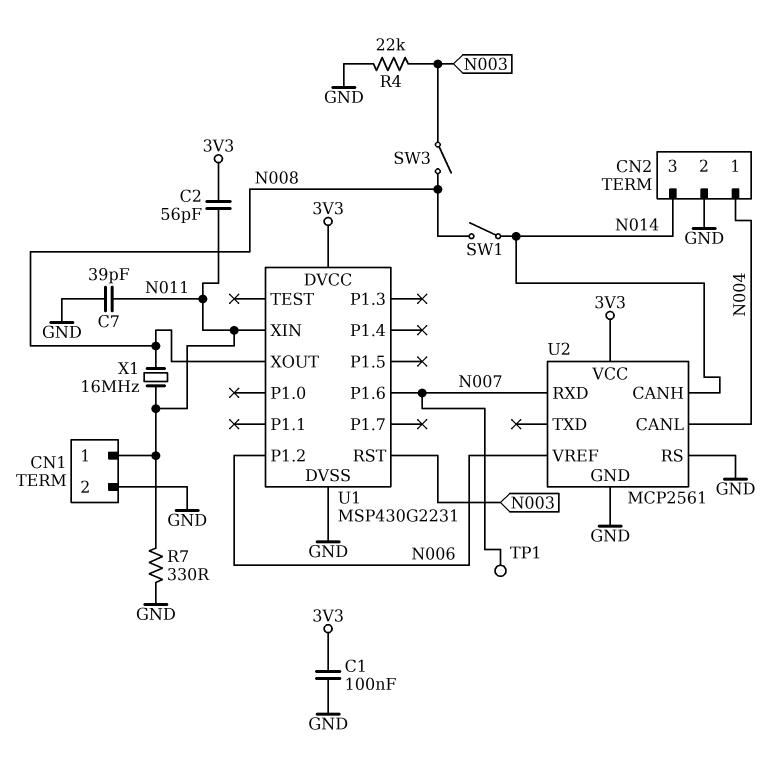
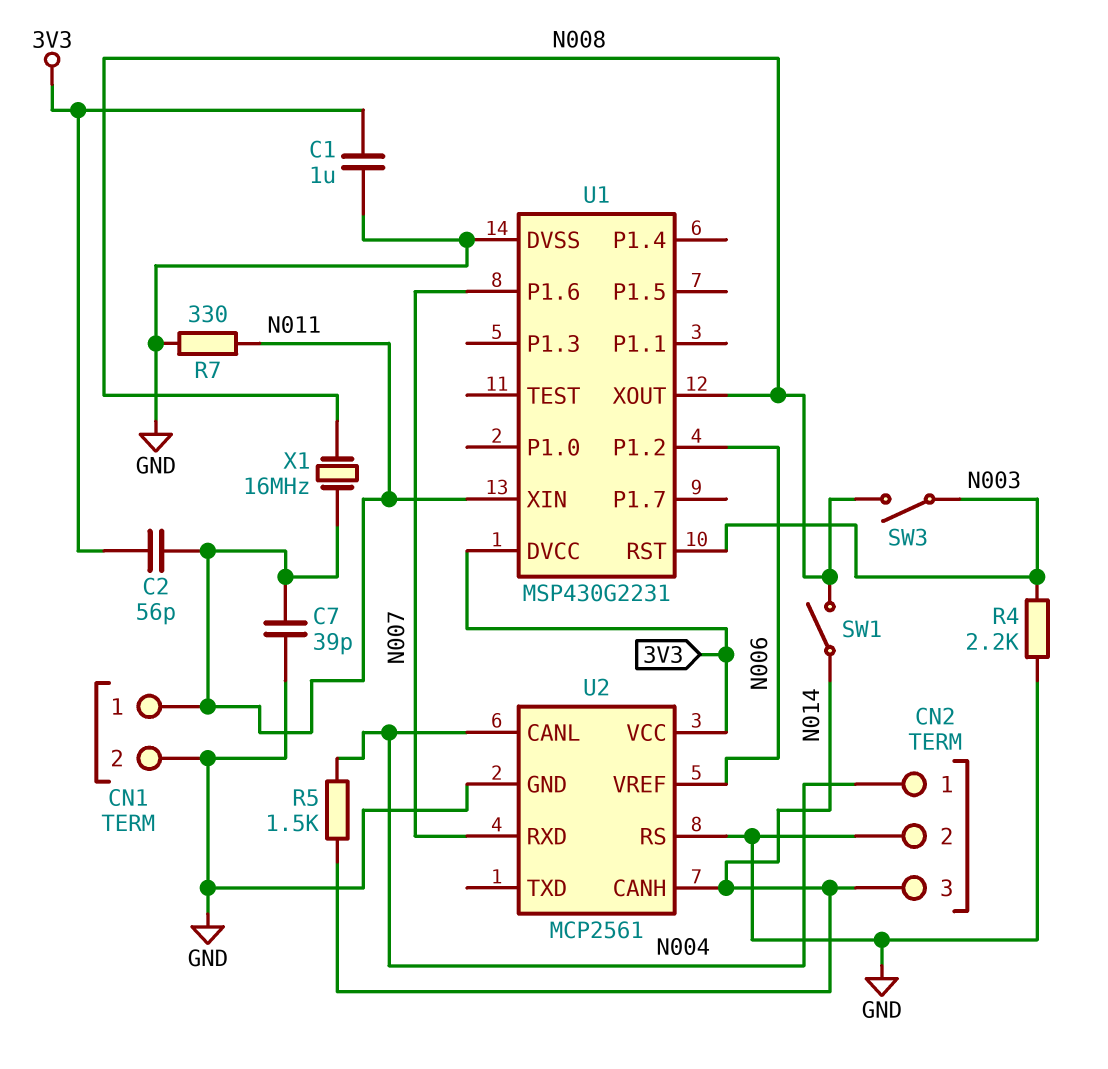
C1: 100nF (3V3, GND) -> 1uF (3V3, GND)
R4: 22k (GND, N003) -> 2.2k (GND, N003)
R5: none -> 1.5k (N004, N014)
TP1: test point (N007) -> none

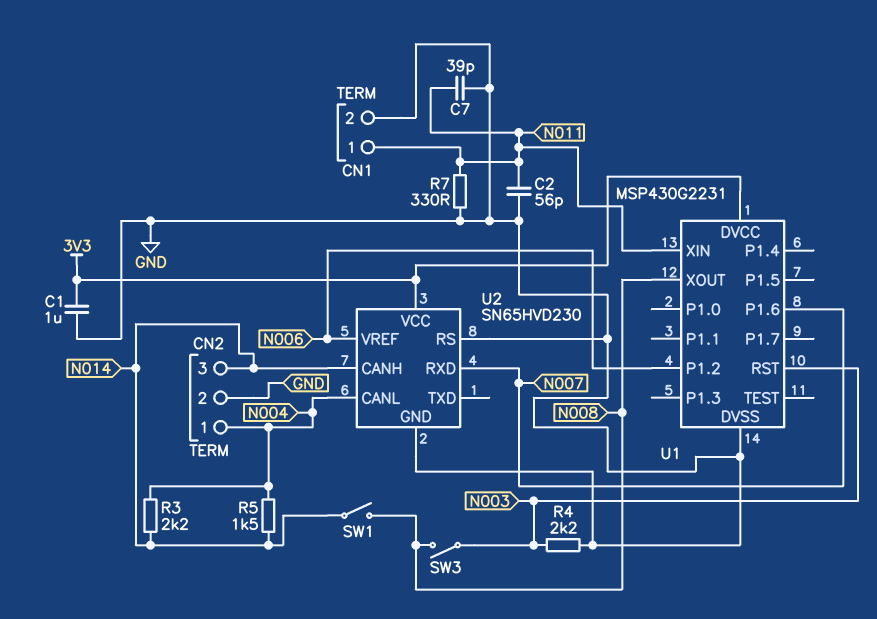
C2: 56pF (3V3, N011) -> 56pF (GND, N011)
R3: none -> 2.2k (N004, N014)
U2: MCP2561 -> SN65HVD230
X1: 16MHz (N008, N011) -> none

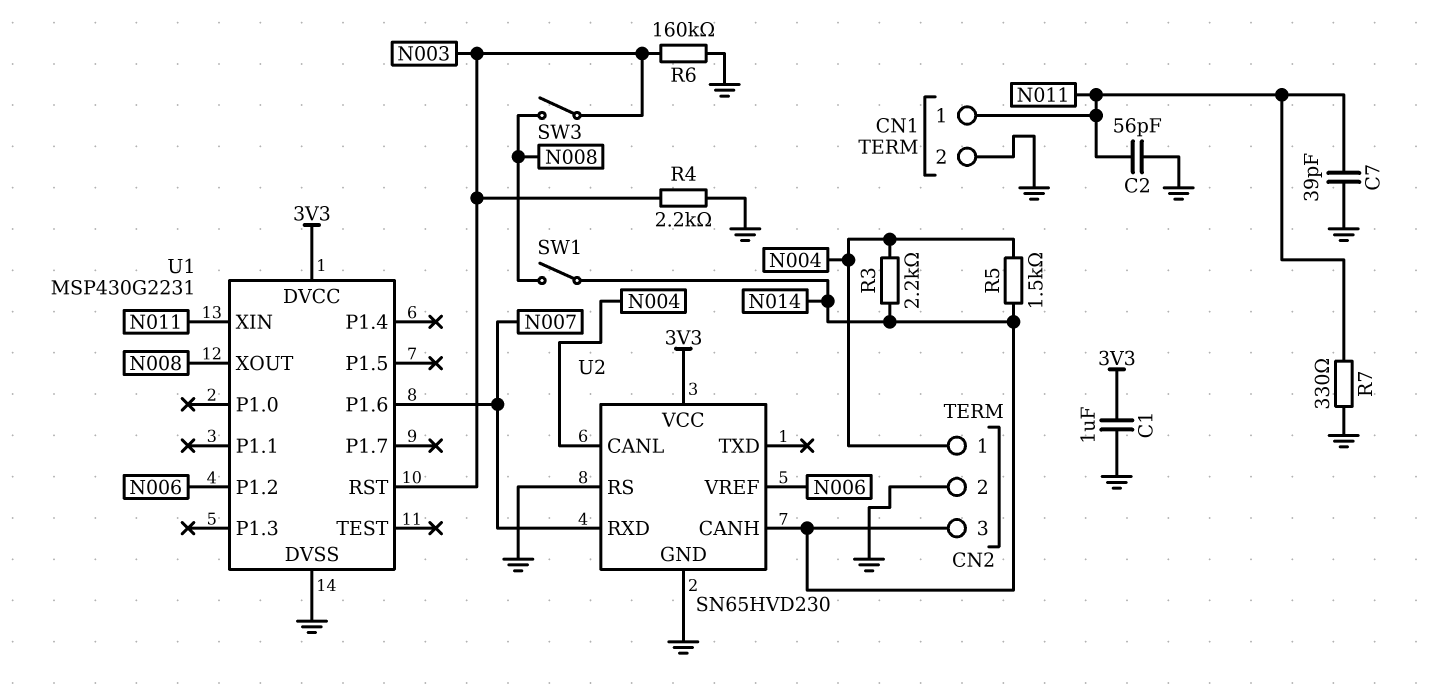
R6: none -> 160k (GND, N003)

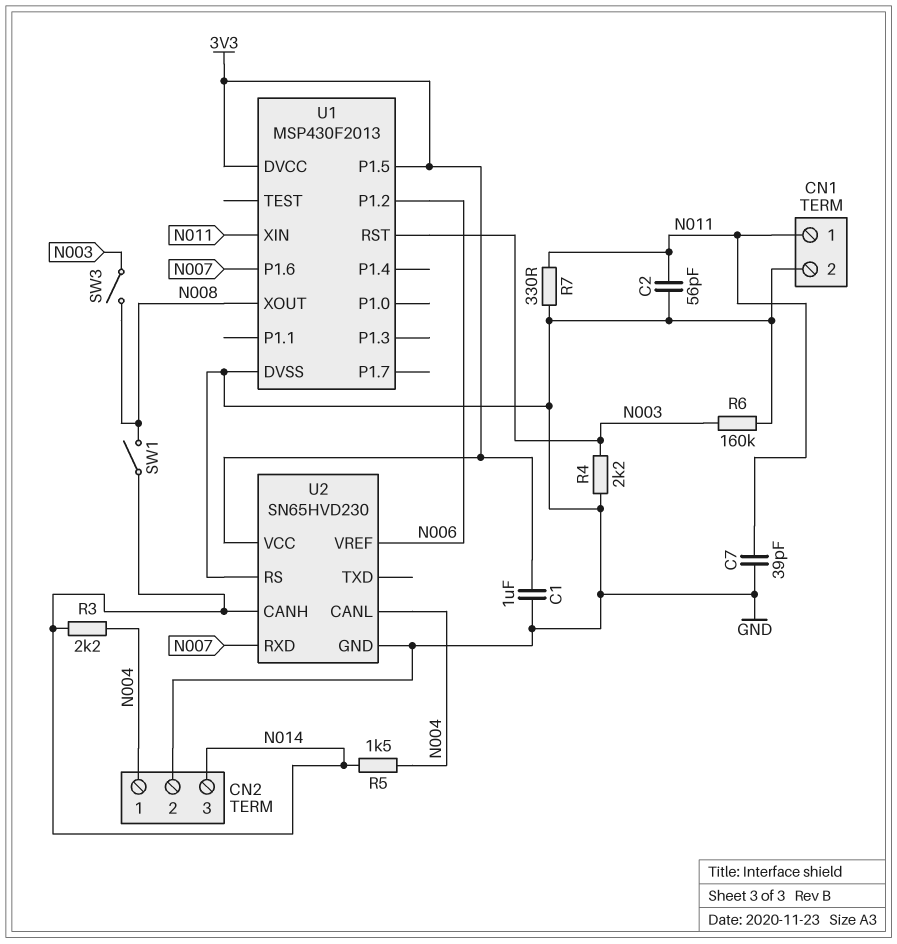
U1: MSP430G2231 -> MSP430F2013
U1 pin P1.5: none -> 3V3

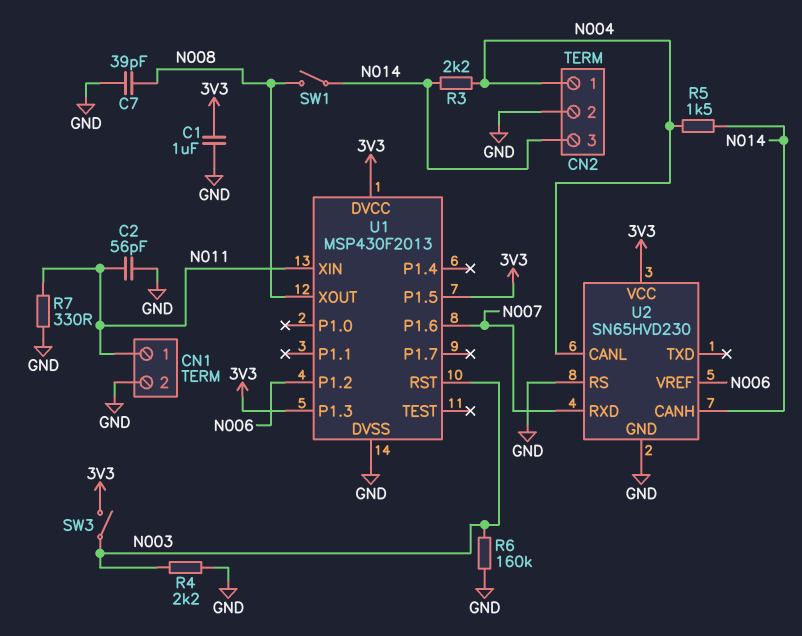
C7: 39pF (GND, N011) -> 39pF (GND, N008)
SW3: switch (N003, N008) -> switch (3V3, N003)
U1 pin P1.3: none -> 3V3

